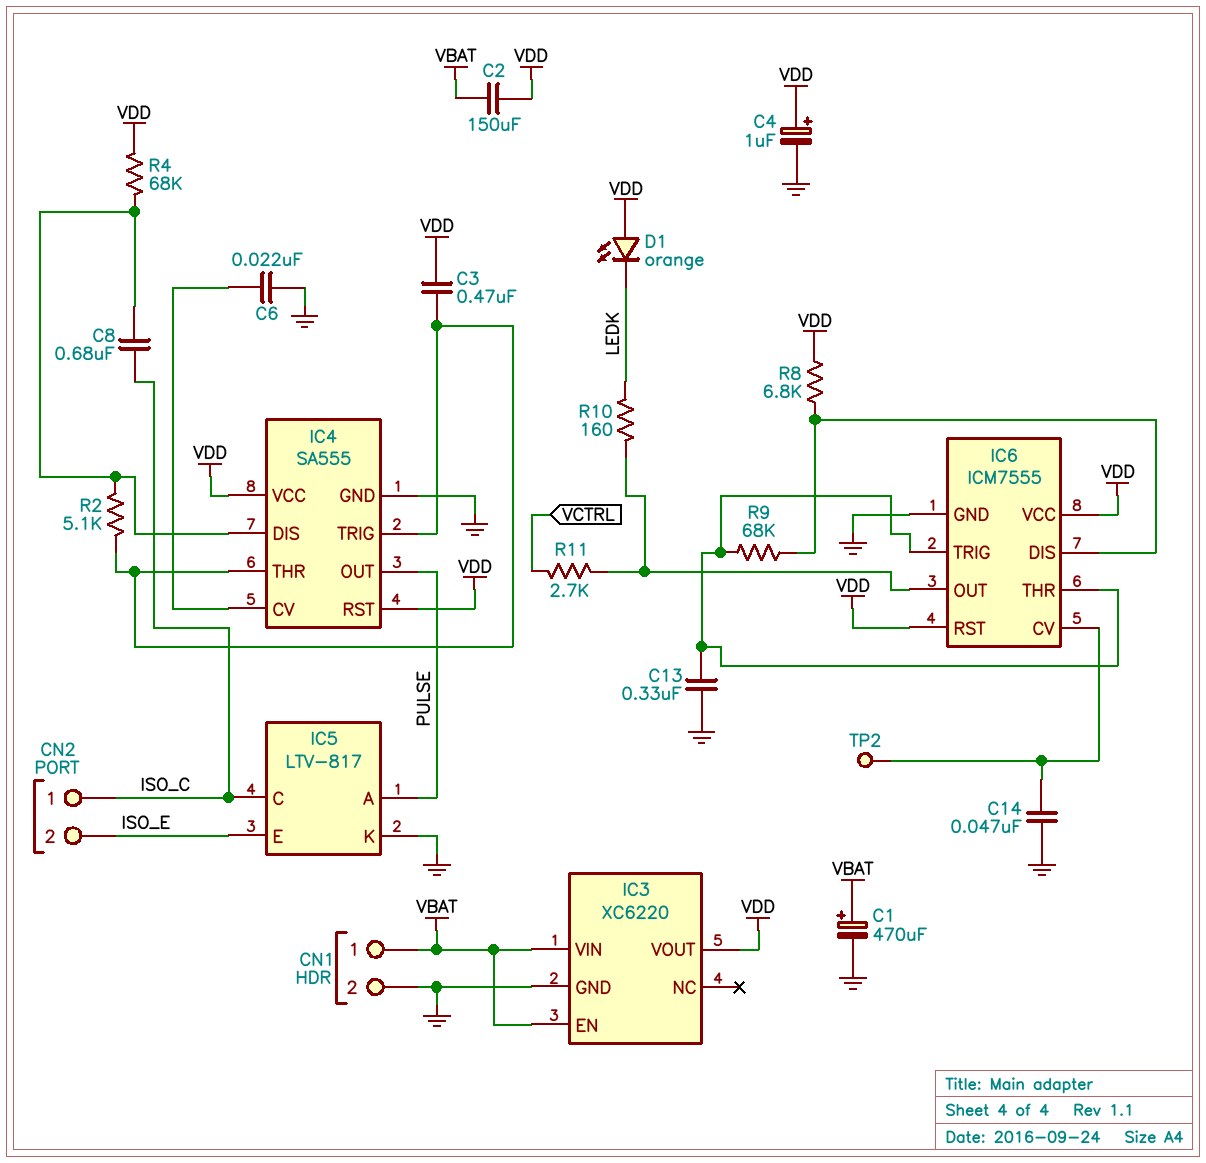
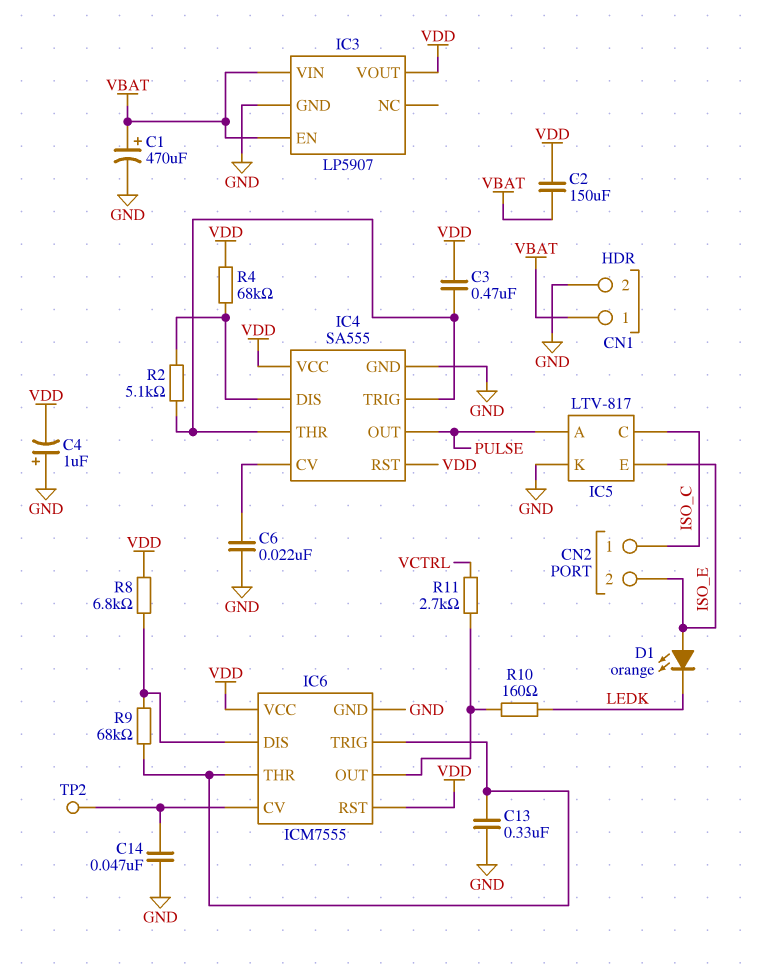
C4: 1uF (plus VDD, minus GND) -> 1uF (plus GND, minus VDD)
C8: 680nF (IC4/DIS, ISO_C) -> none
D1: LED orange (A VDD, K LEDK) -> LED orange (A ISO_E, K LEDK)
IC3: XC6220 -> LP5907

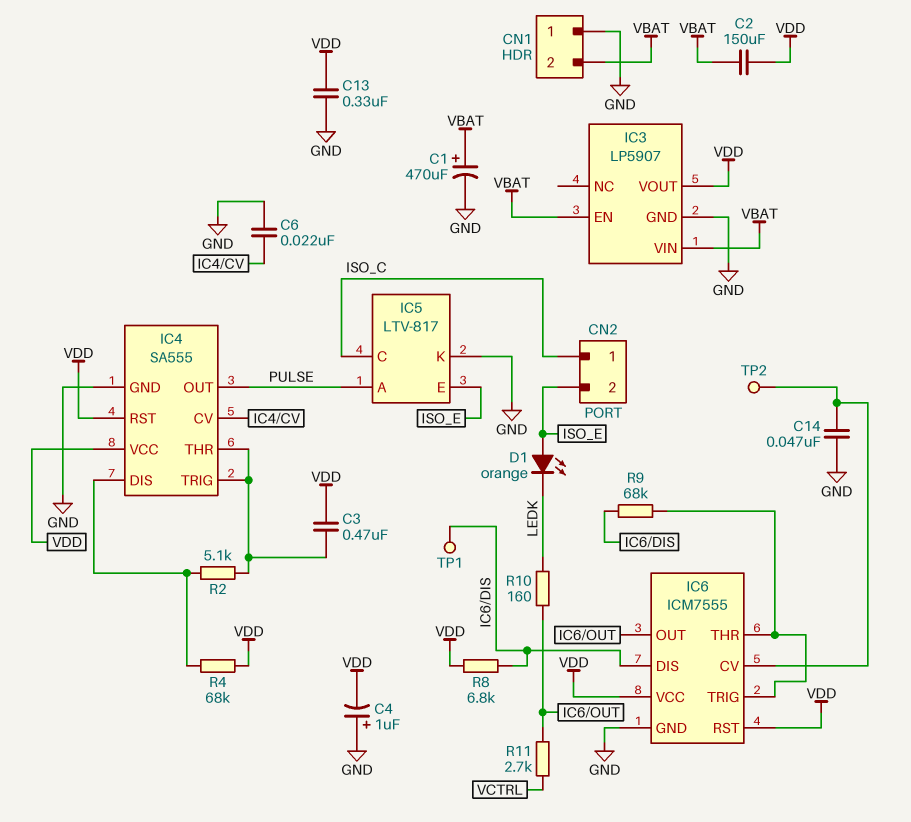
C13: 330nF (GND, IC6/THR) -> 330nF (GND, VDD)
CN1 pin 1: VBAT -> GND
CN1 pin 2: GND -> VBAT
TP1: none -> test point (IC6/DIS)

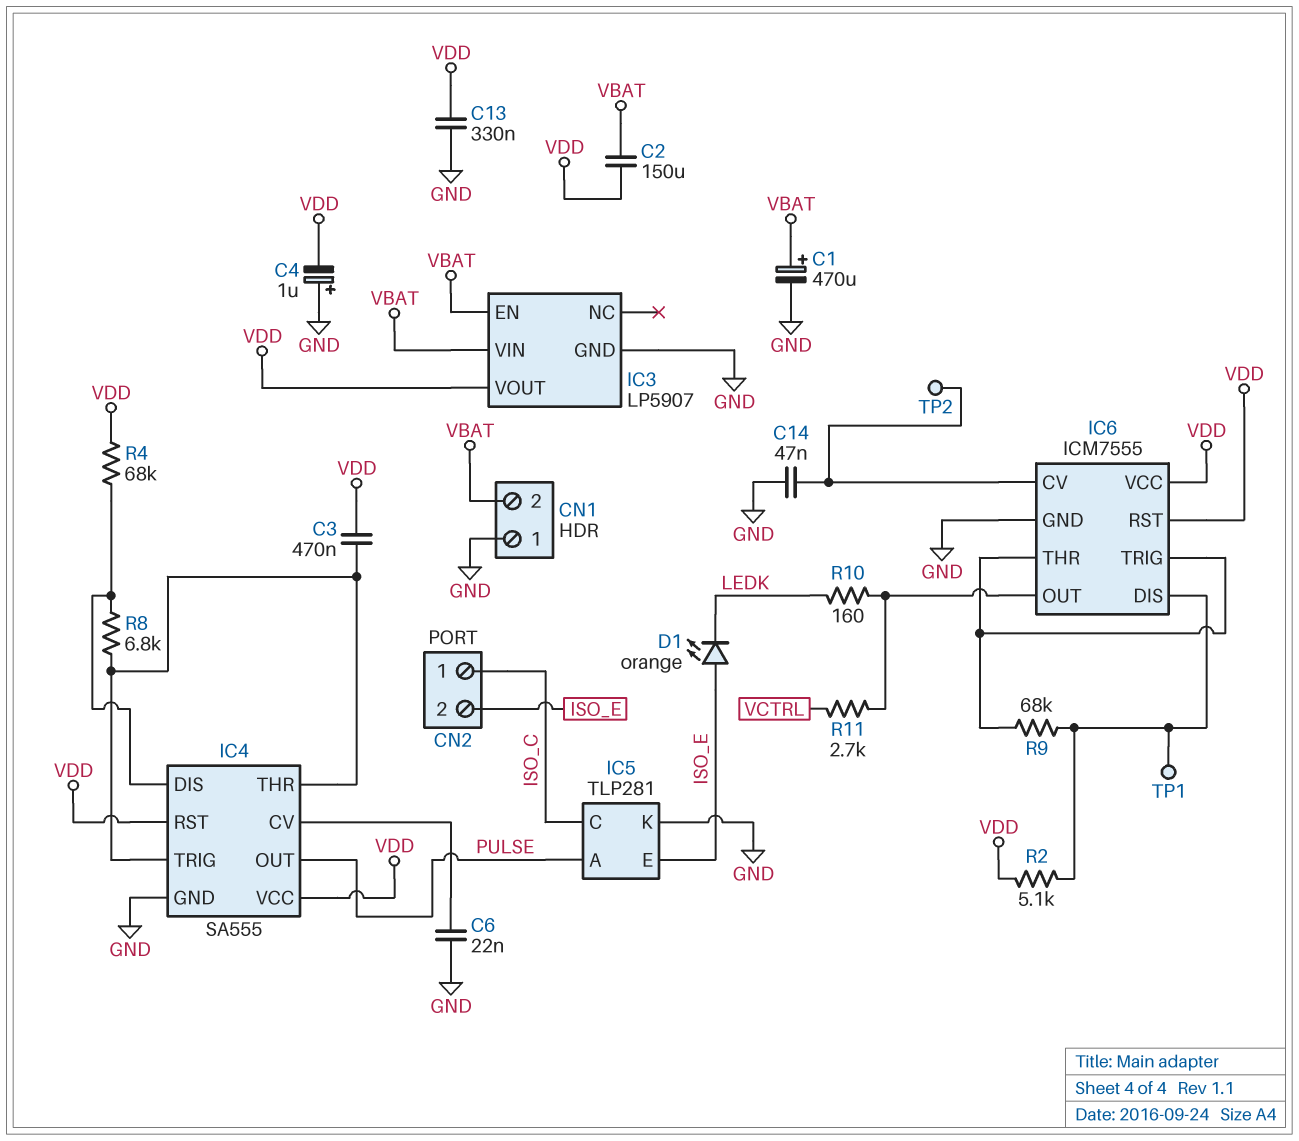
IC5: LTV-817 -> TLP281
R2: 5.1k (IC4/DIS, IC4/THR) -> 5.1k (IC6/DIS, VDD)
R8: 6.8k (IC6/DIS, VDD) -> 6.8k (IC4/DIS, IC4/THR)

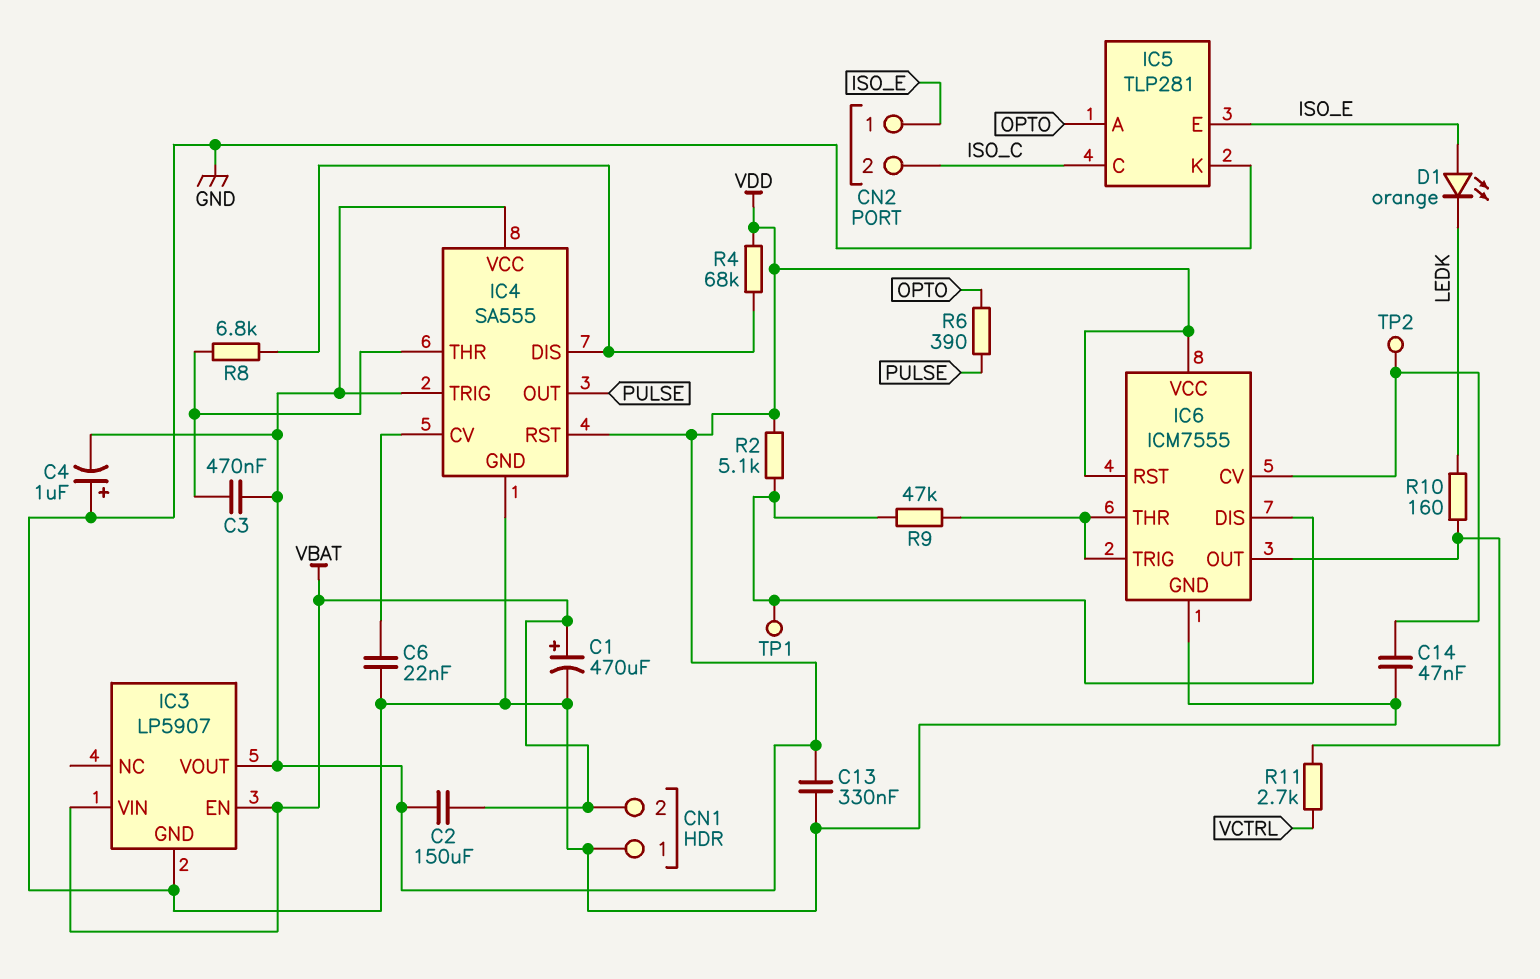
CN2 pin 1: ISO_C -> ISO_E
CN2 pin 2: ISO_E -> ISO_C
IC4 pin TRIG: IC4/THR -> VDD
IC5 pin A: PULSE -> OPTO
R6: none -> 390 (OPTO, PULSE)
R9: 68k (IC6/DIS, IC6/THR) -> 47k (IC6/DIS, IC6/THR)

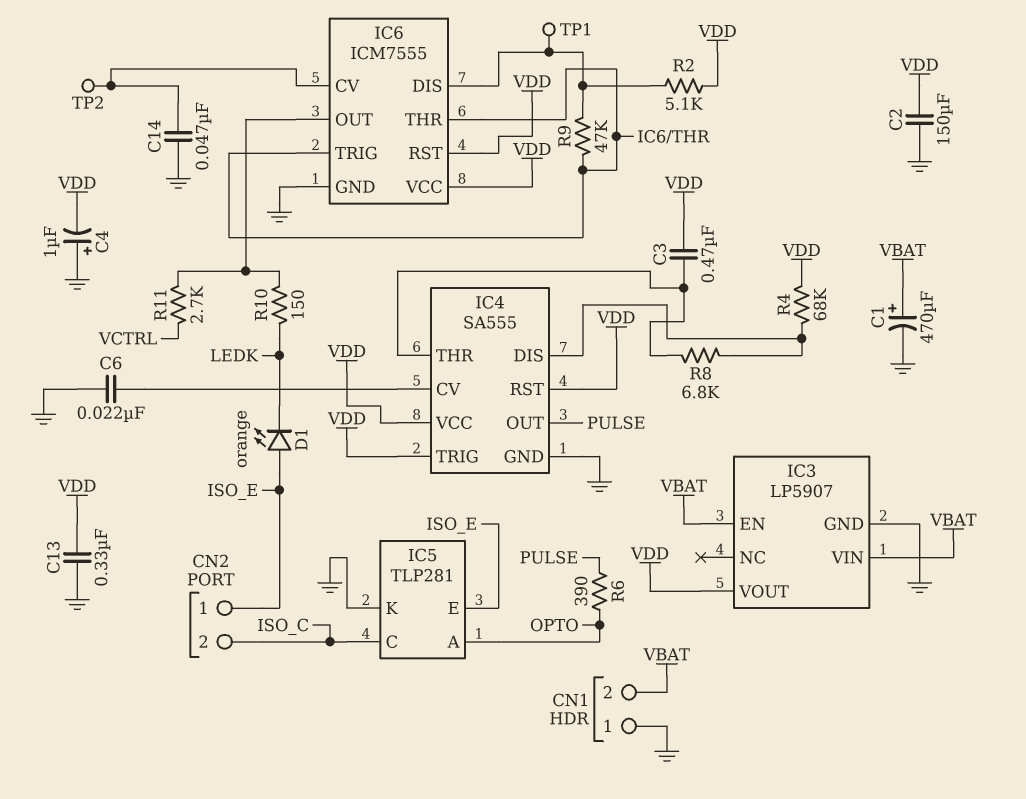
C2: 150uF (VBAT, VDD) -> 150uF (GND, VDD)
R10: 160 (IC6/OUT, LEDK) -> 150 (IC6/OUT, LEDK)

